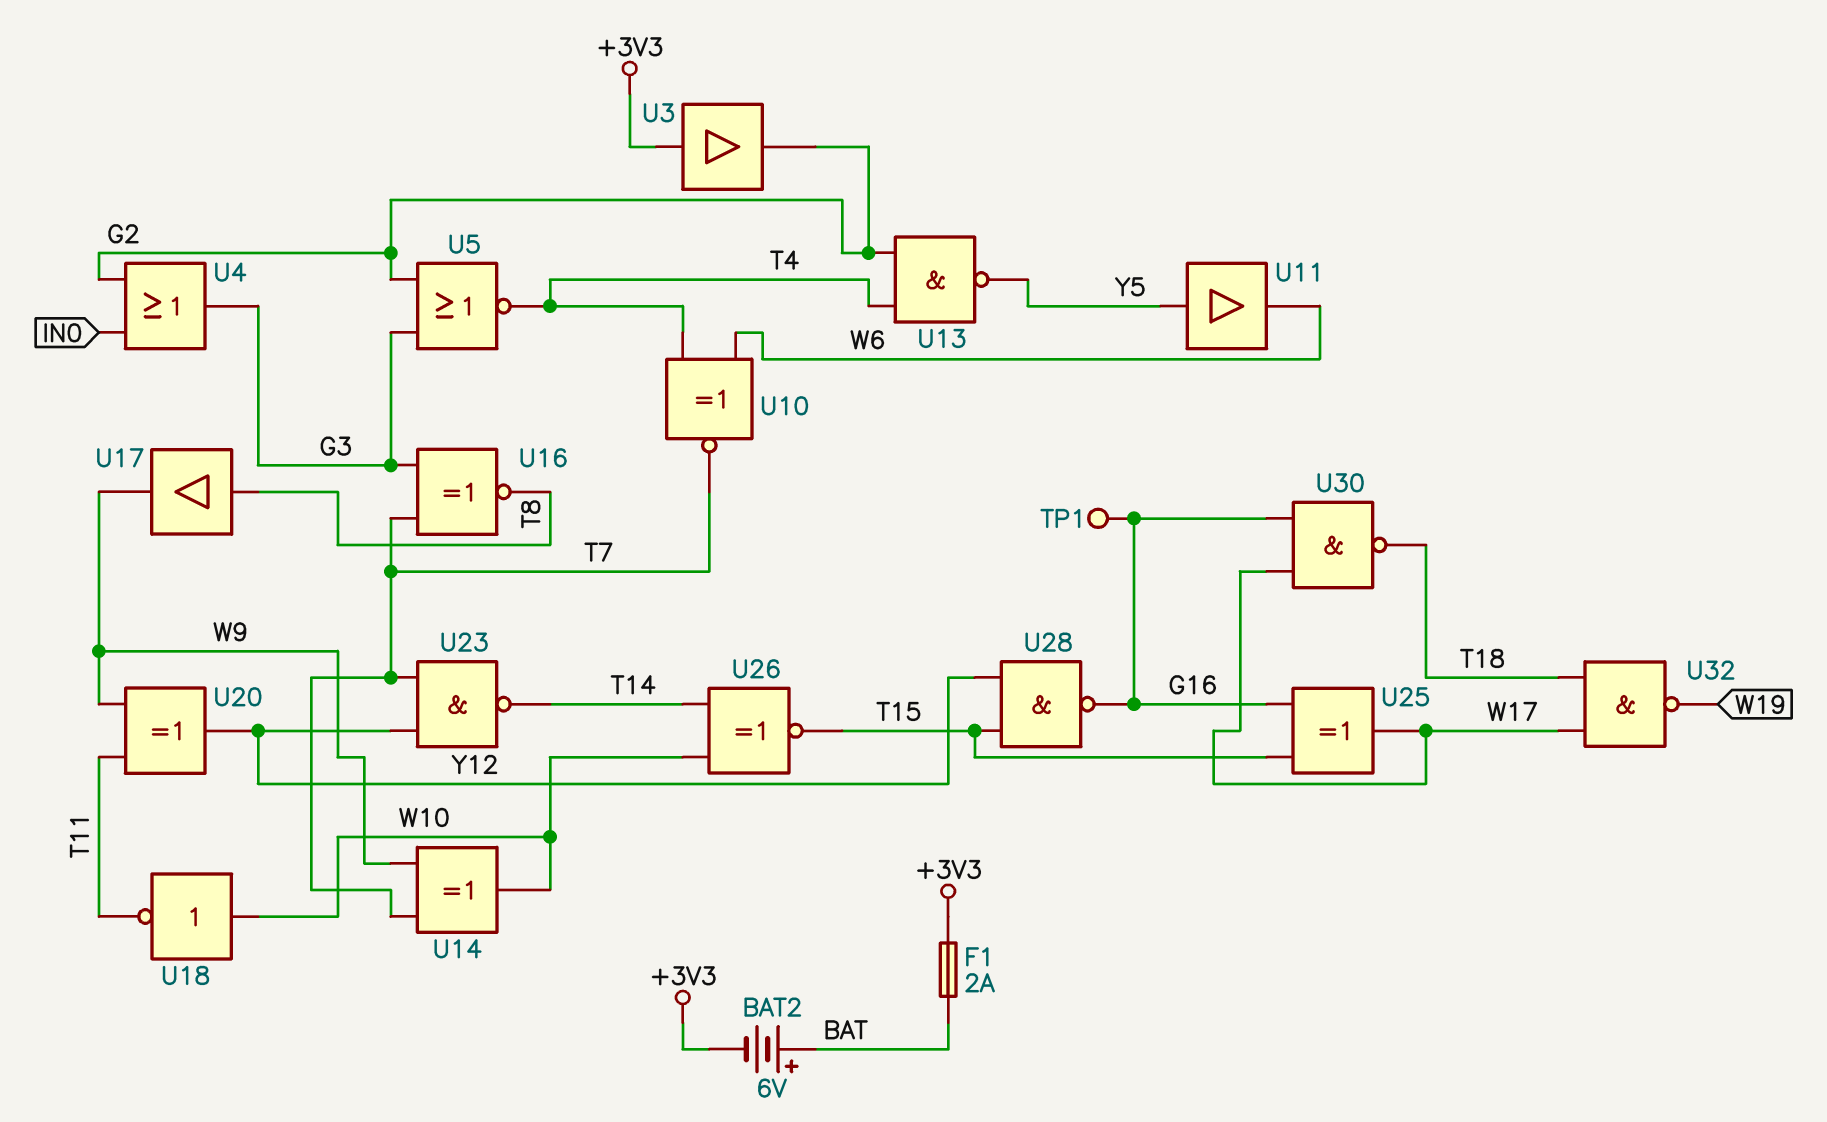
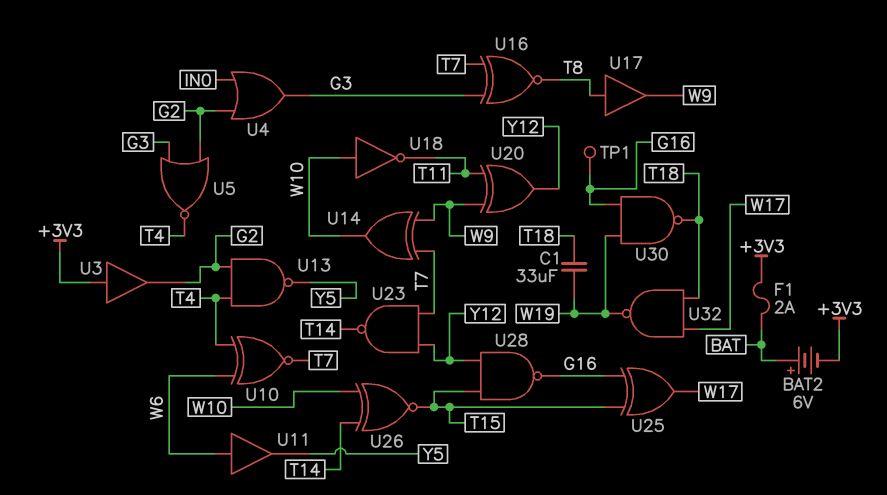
C1: none -> 33uF (T18, W19)
U11: buffer (in Y5, out W6) -> buffer (in W6, out Y5)
U30: NAND (in G16, in W17, out T18) -> NAND (in G16, in W19, out T18)

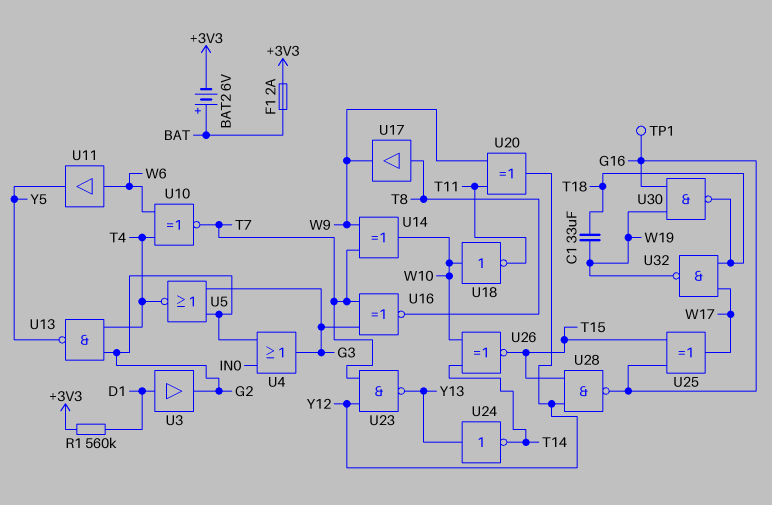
R1: none -> 560k (+3V3, D1)
U3: buffer (in +3V3, out G2) -> buffer (in D1, out G2)
U23: NAND (in T7, in Y12, out T14) -> NAND (in T7, in Y12, out Y13)
U24: none -> NOT (in Y13, out T14)

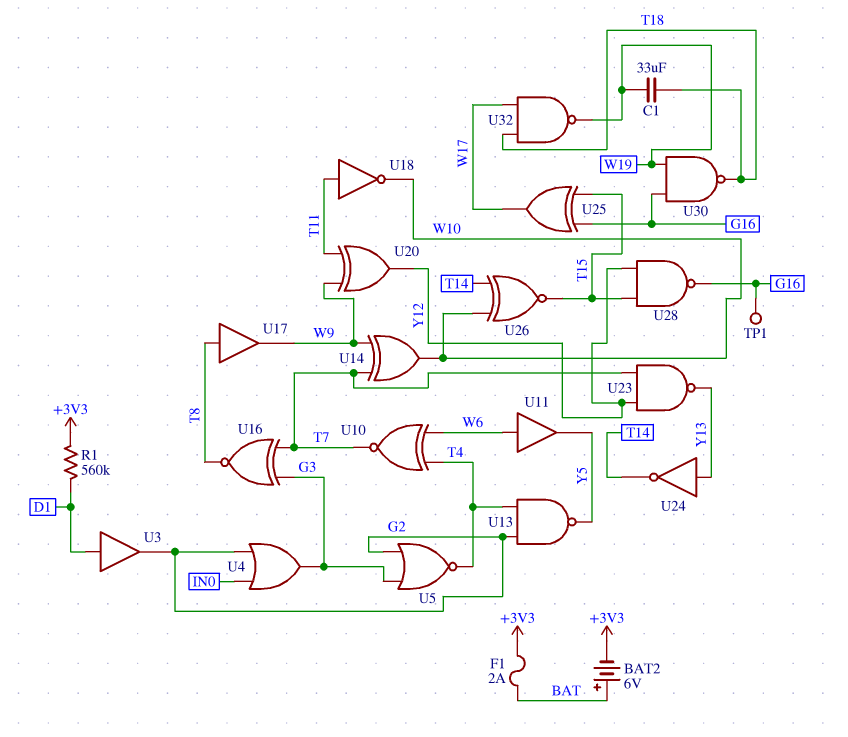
U18: NOT (in W10, out T11) -> NOT (in T11, out W10)

